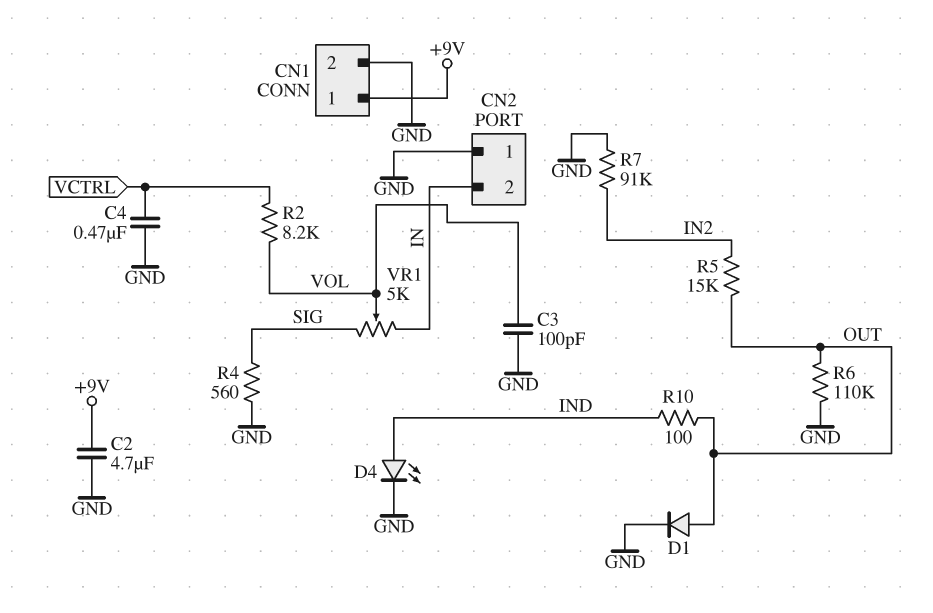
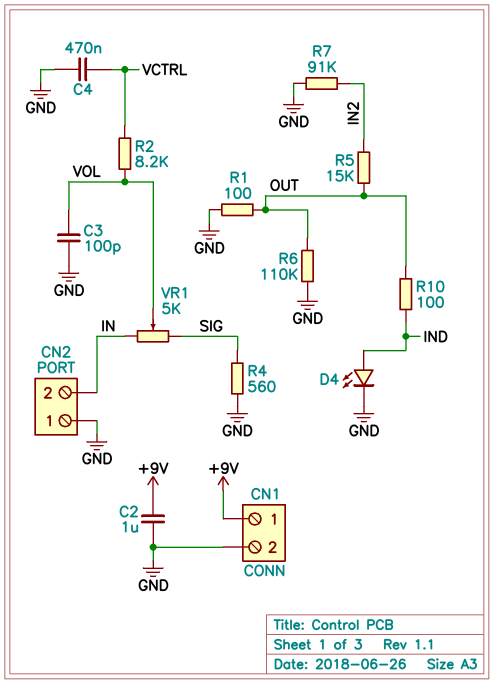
C2: 4.7uF (+9V, GND) -> 1uF (+9V, GND)
D1: diode (A OUT, K GND) -> none
R1: none -> 100 (GND, OUT)

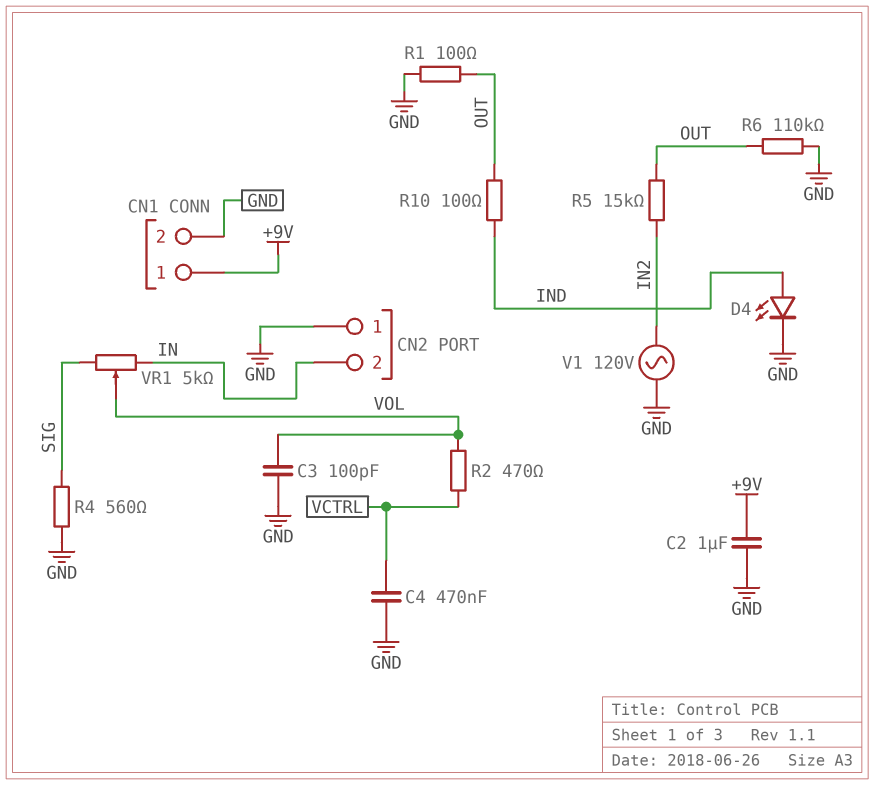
R2: 8.2k (VCTRL, VOL) -> 470 (VCTRL, VOL)
R7: 91k (GND, IN2) -> none
V1: none -> AC 120V (GND, IN2)

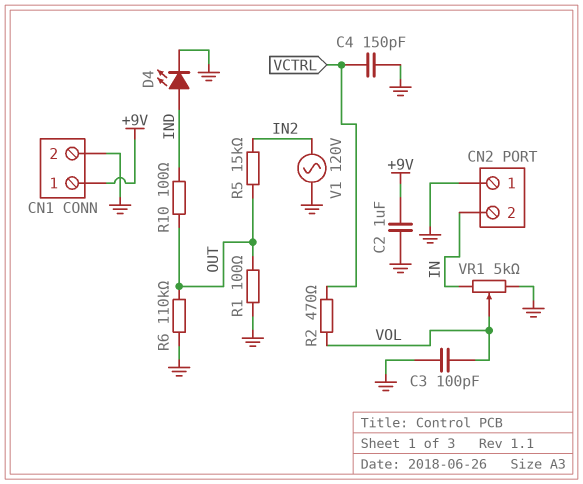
C4: 470nF (GND, VCTRL) -> 150pF (GND, VCTRL)
R4: 560 (GND, SIG) -> none
VR1: 5k (IN, SIG, wiper VOL) -> 5k (GND, IN, wiper VOL)

